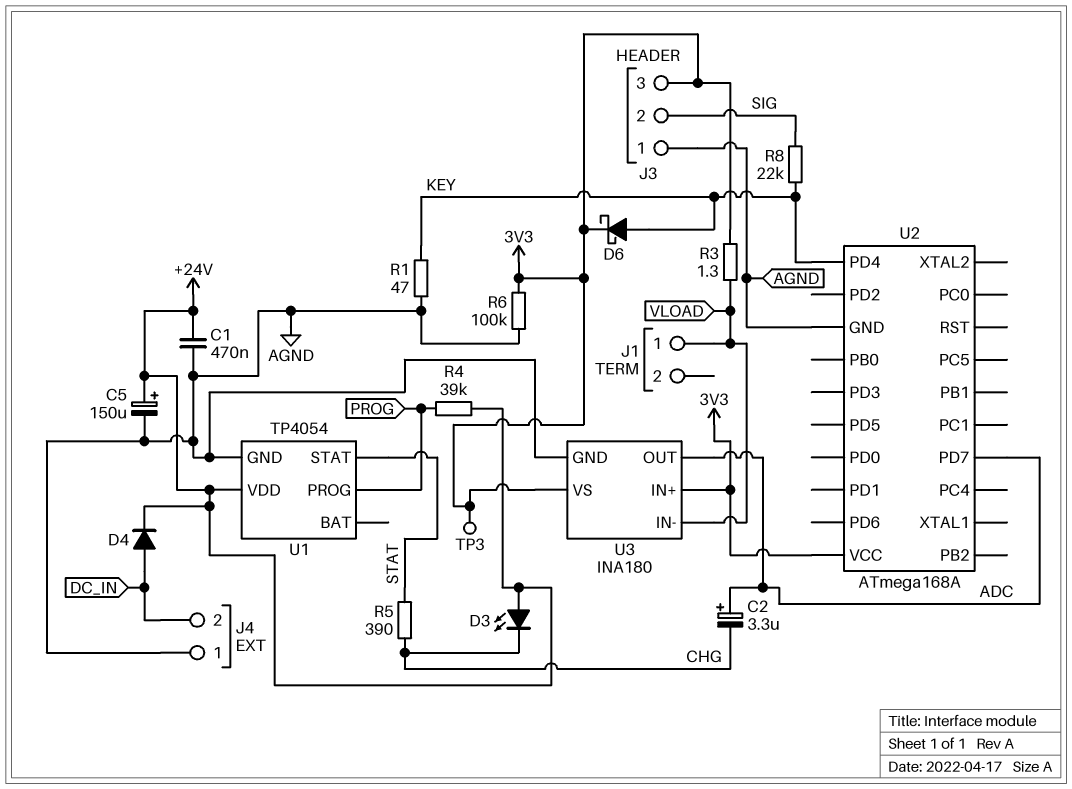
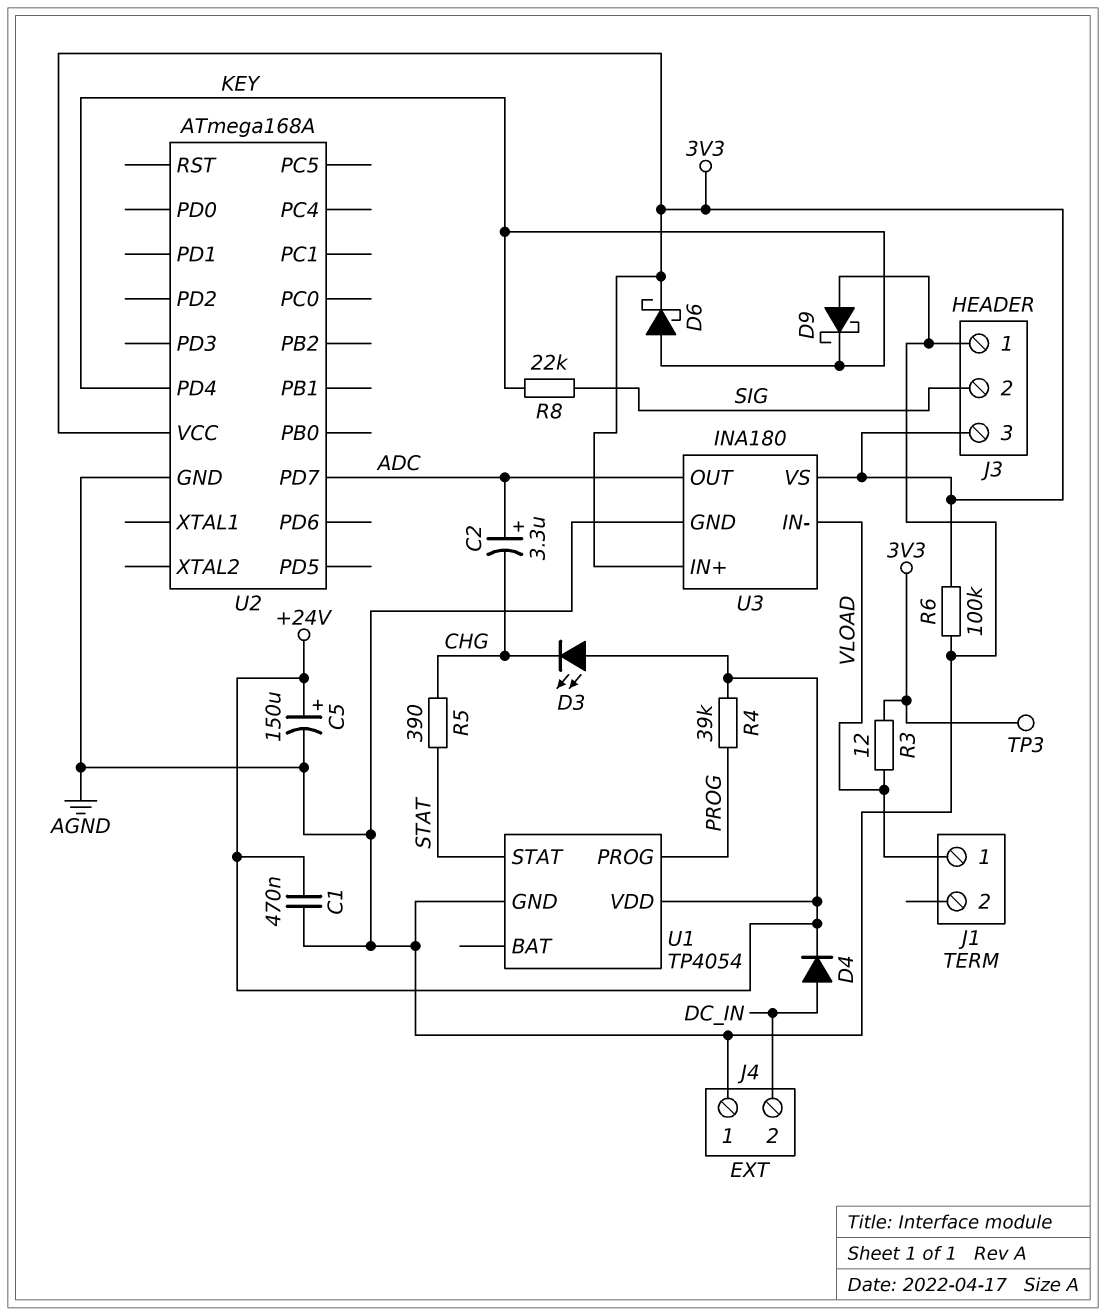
D9: none -> schottky (A AGND, K KEY)
R1: 47 (AGND, KEY) -> none
R3: 1.3 (3V3, VLOAD) -> 12 (3V3, VLOAD)

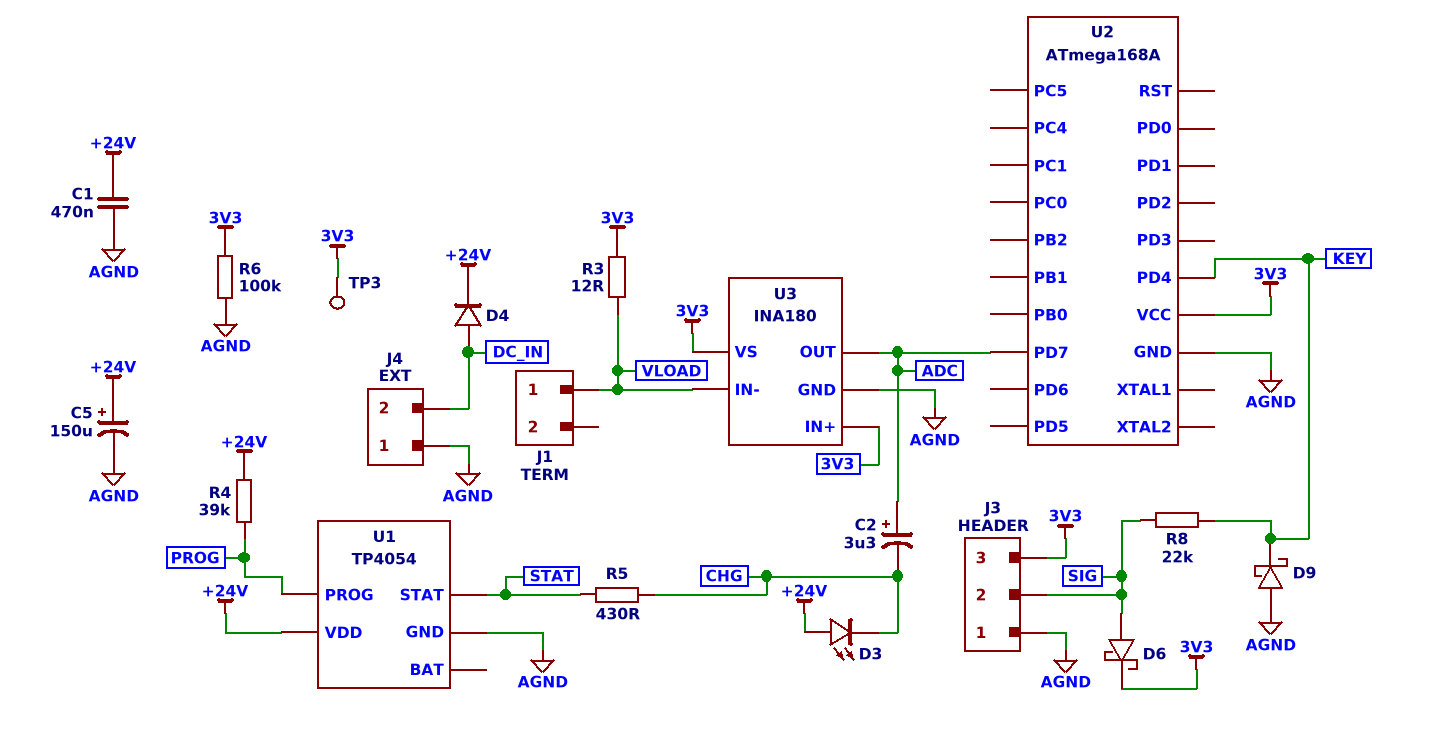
D6: schottky (A KEY, K 3V3) -> schottky (A SIG, K 3V3)
R5: 390 (CHG, STAT) -> 430 (CHG, STAT)

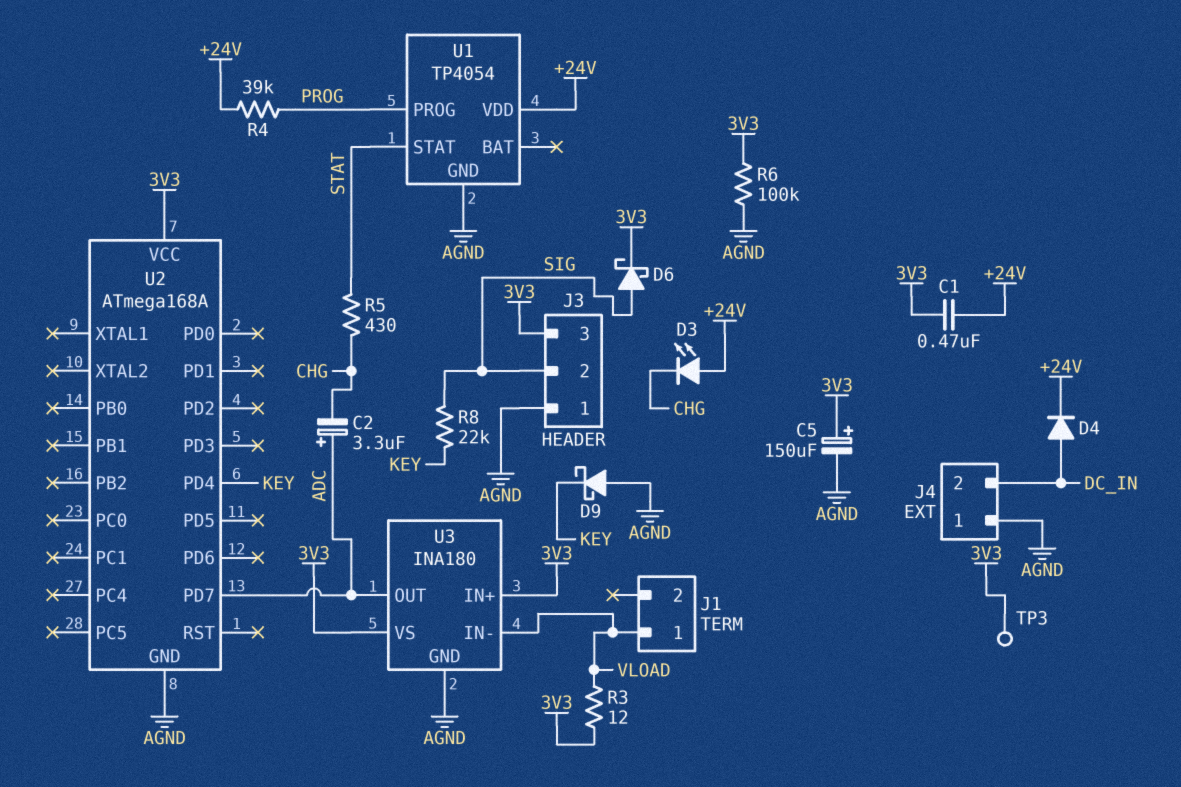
C1: 470nF (+24V, AGND) -> 470nF (+24V, 3V3)
C5: 150uF (plus +24V, minus AGND) -> 150uF (plus 3V3, minus AGND)

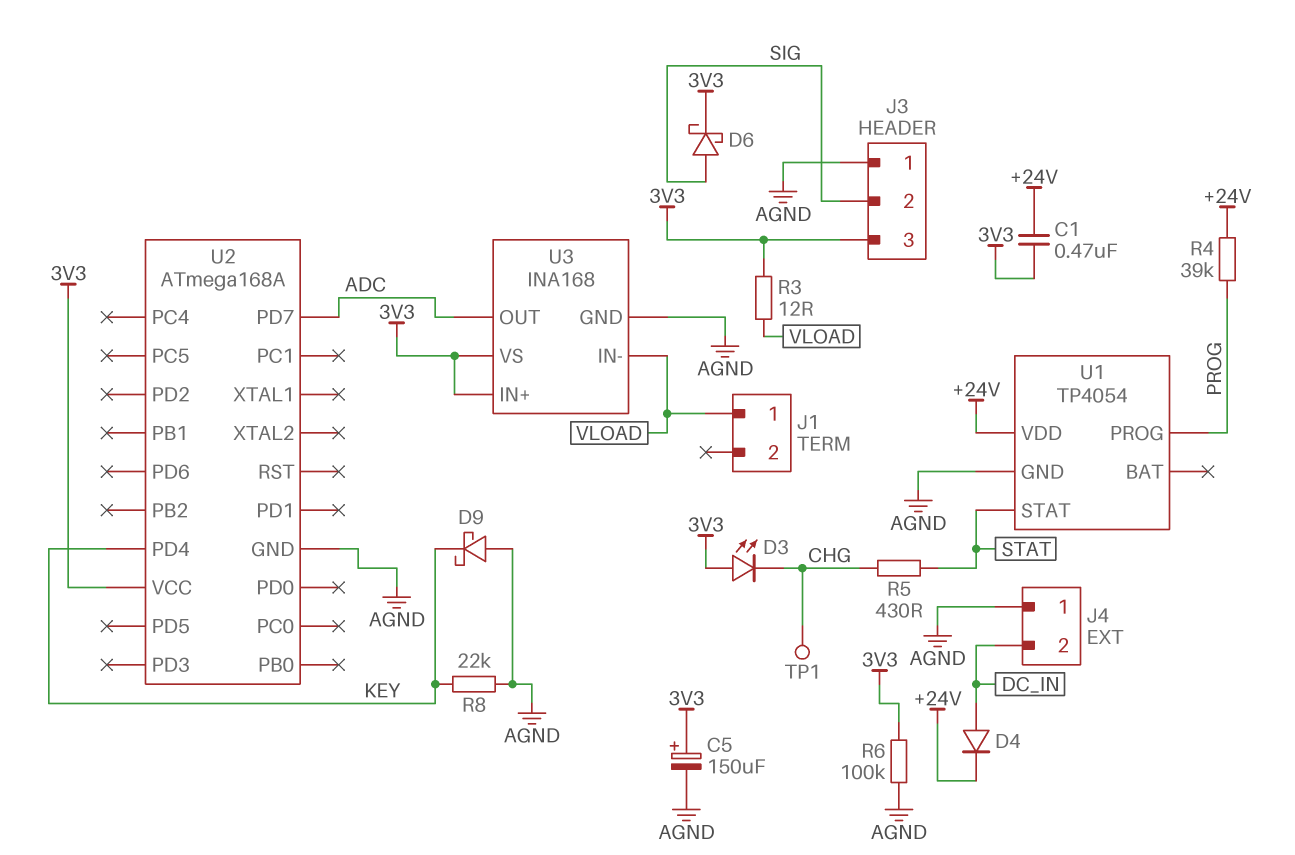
C2: 3.3uF (plus ADC, minus CHG) -> none
D3: LED (A +24V, K CHG) -> LED (A 3V3, K CHG)
R8: 22k (KEY, SIG) -> 22k (AGND, KEY)
TP1: none -> test point (CHG)
TP3: test point (3V3) -> none
U3: INA180 -> INA168

